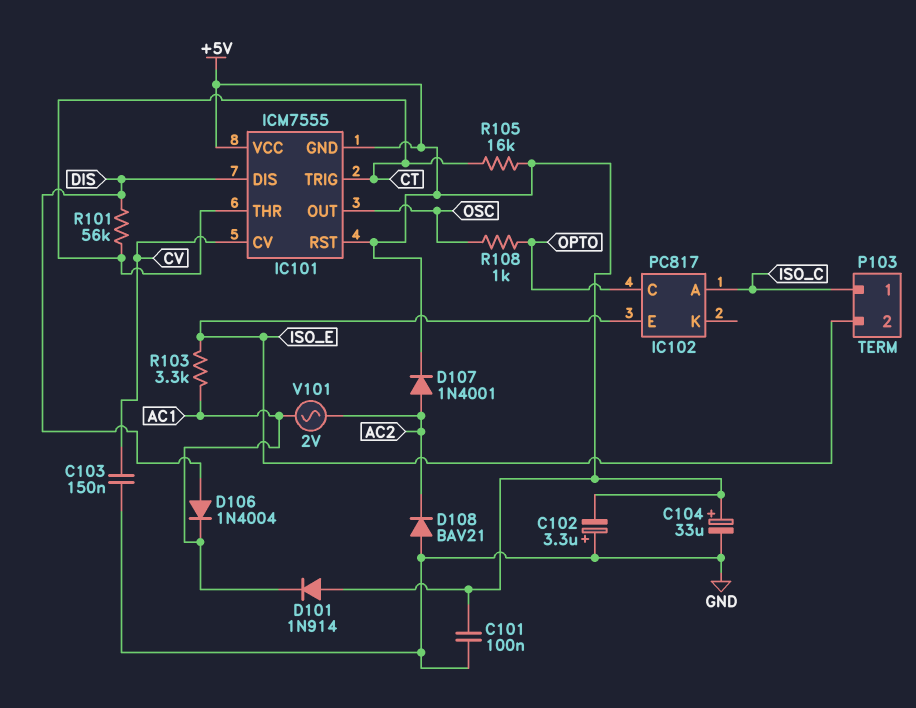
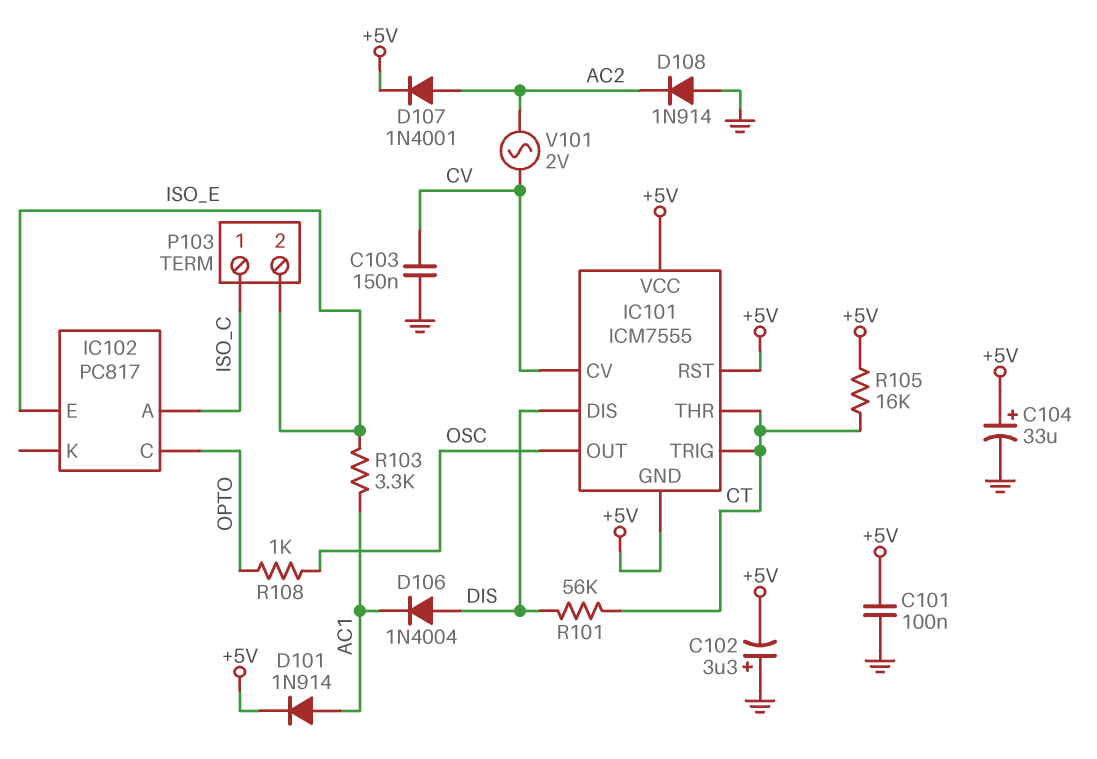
D101: diode 1N914 (A +5V, K AC1) -> diode 1N914 (A AC1, K +5V)
D108: diode BAV21 (A GND, K AC2) -> diode 1N914 (A GND, K AC2)
V101: AC 2V (AC1, AC2) -> AC 2V (AC2, CV)

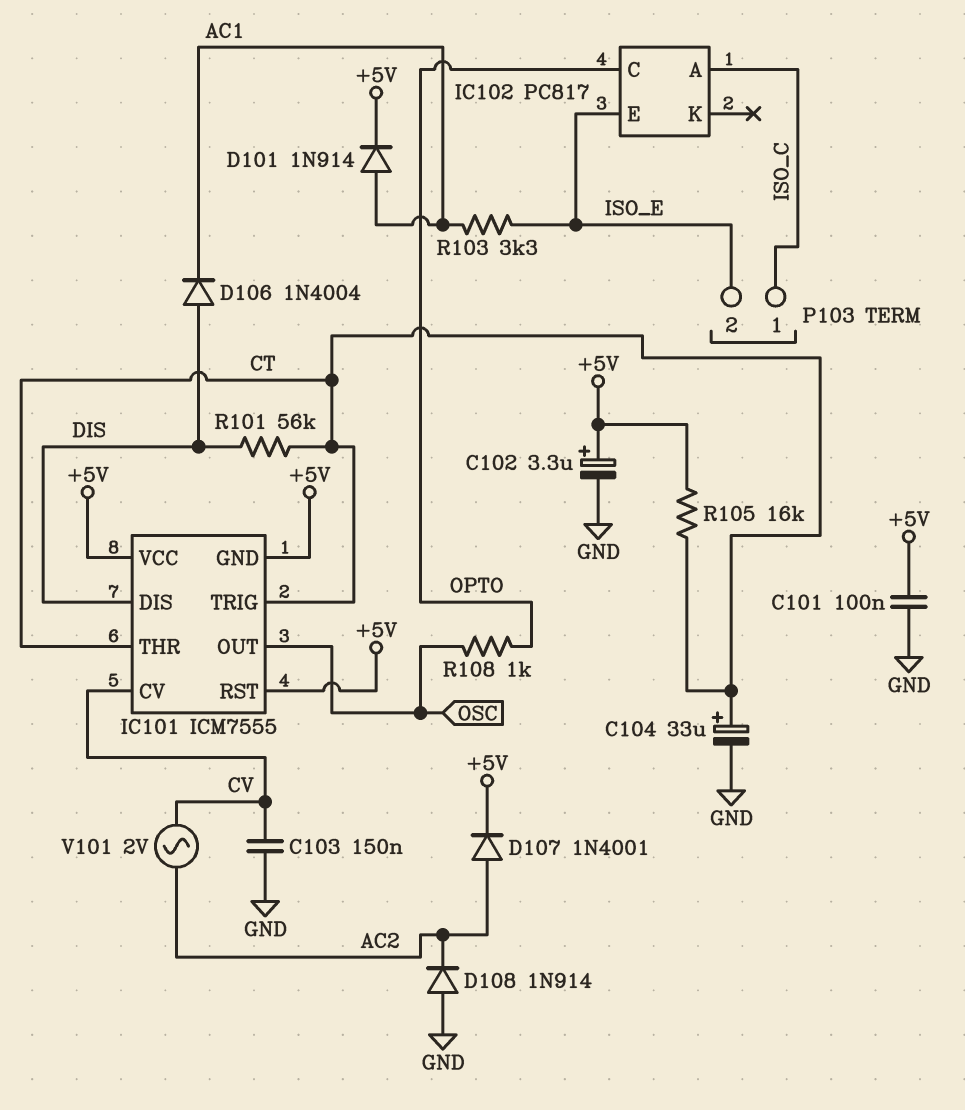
C102: 3.3uF (plus GND, minus +5V) -> 3.3uF (plus +5V, minus GND)
C104: 33uF (plus +5V, minus GND) -> 33uF (plus CT, minus GND)

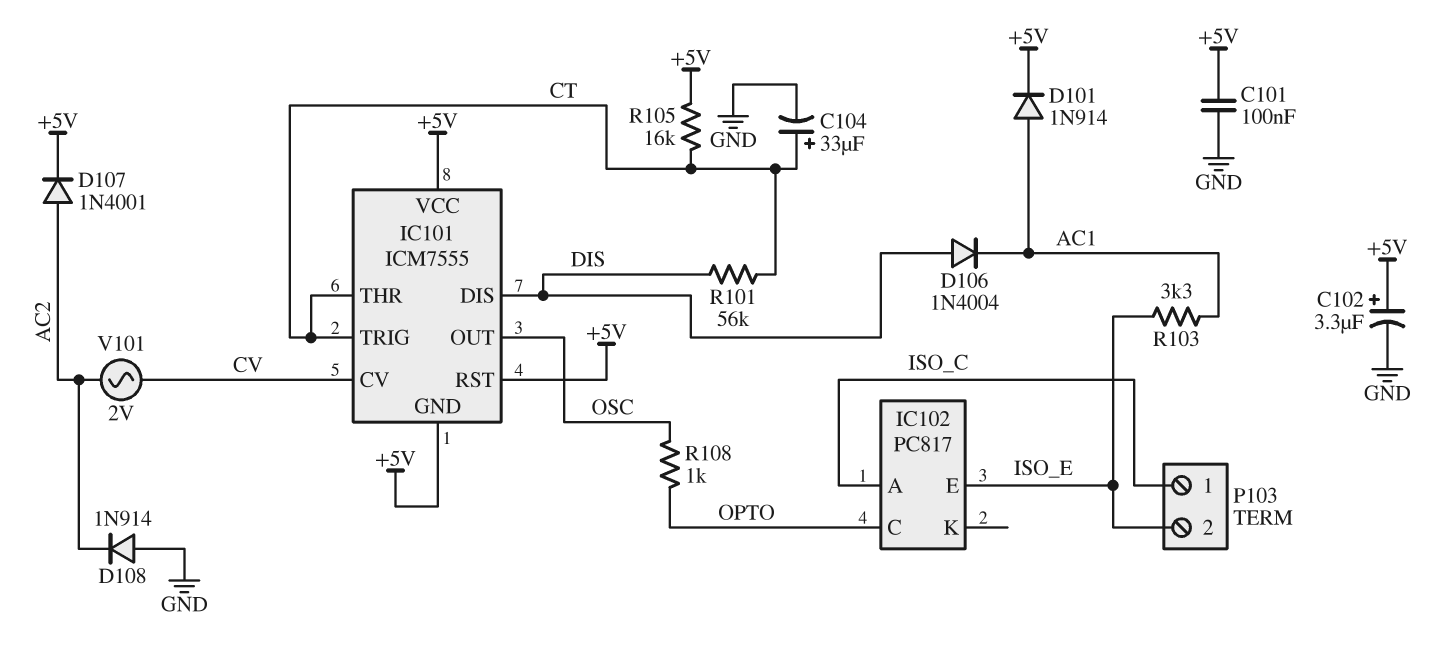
C103: 150nF (CV, GND) -> none

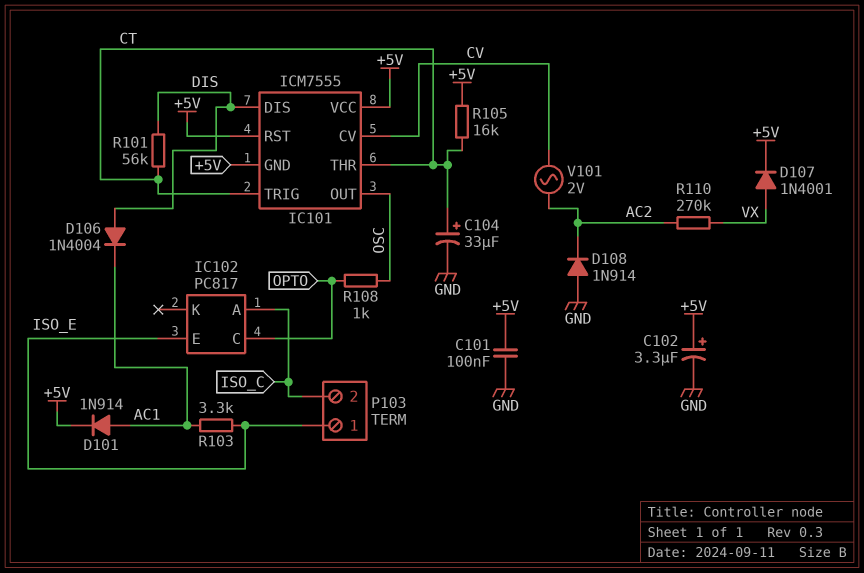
D107: diode 1N4001 (A AC2, K +5V) -> diode 1N4001 (A VX, K +5V)
P103 pin 1: ISO_C -> ISO_E
P103 pin 2: ISO_E -> ISO_C
R110: none -> 270k (AC2, VX)

